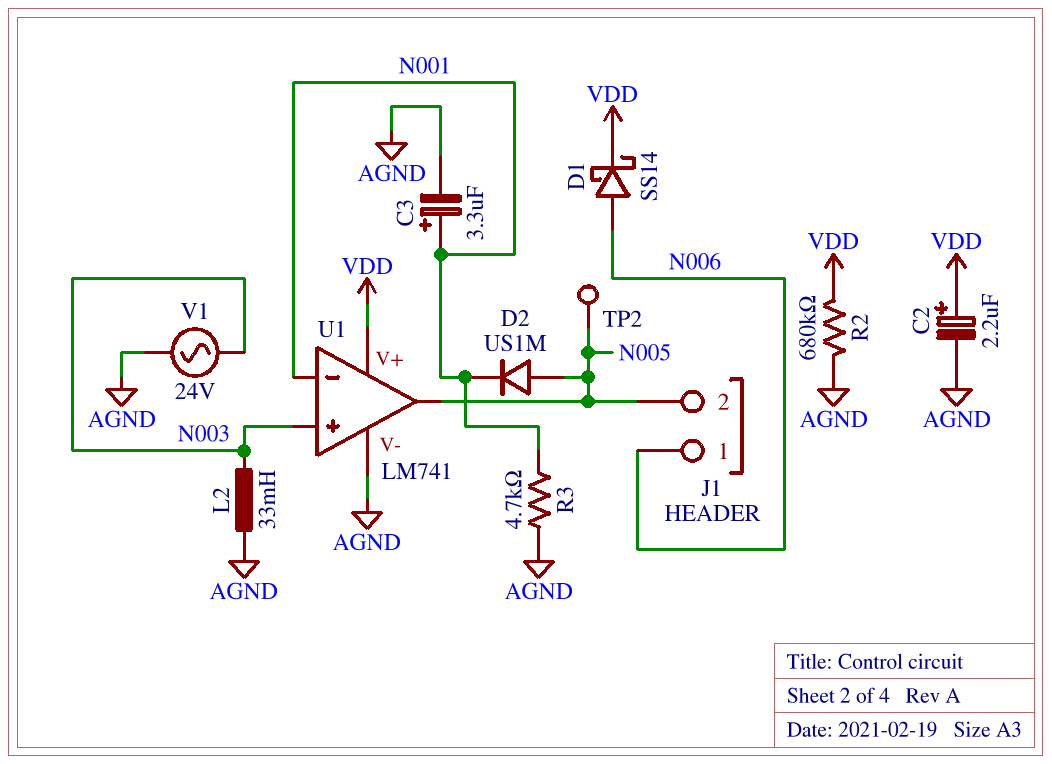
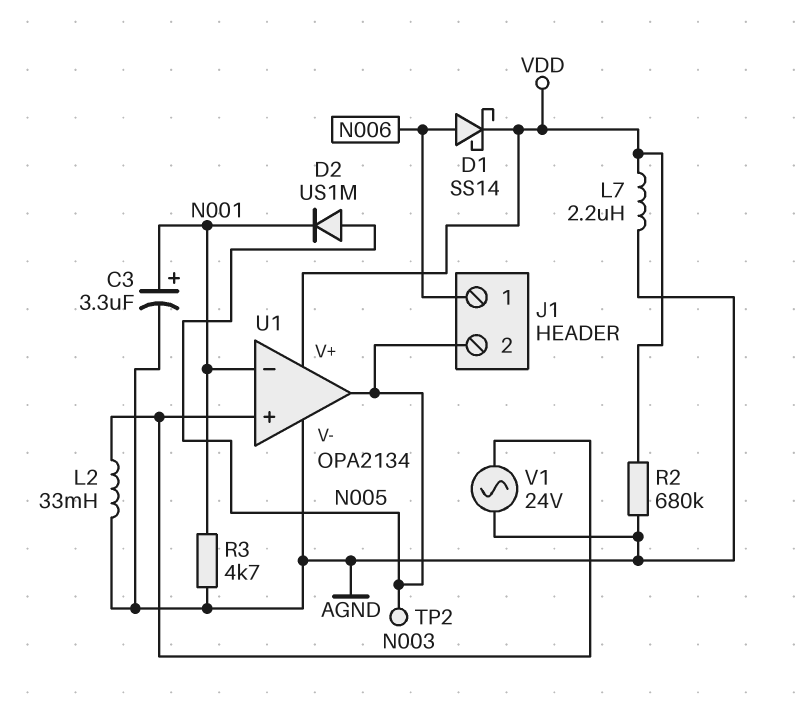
C2: 2.2uF (plus VDD, minus AGND) -> none
L7: none -> 2.2uH (AGND, VDD)
U1: LM741 -> OPA2134

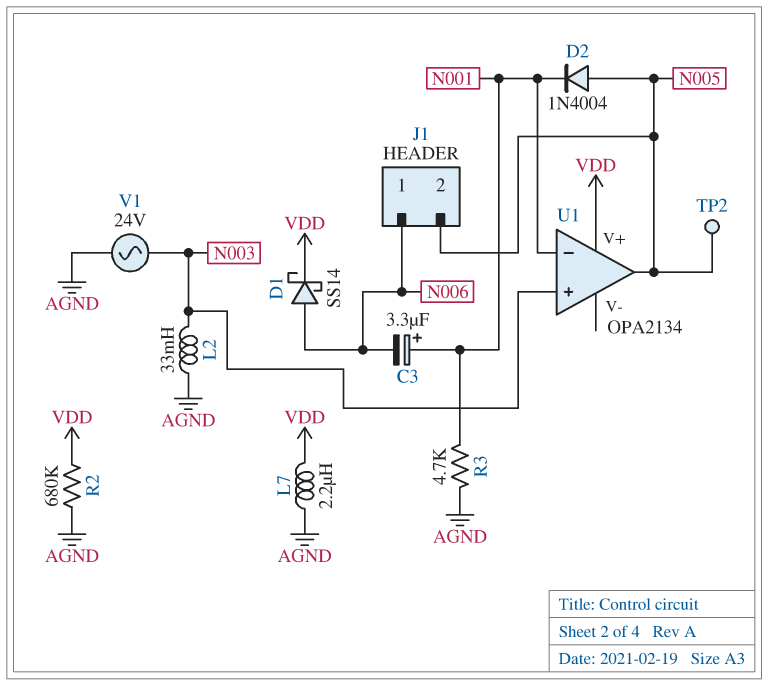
C3: 3.3uF (plus N001, minus AGND) -> 3.3uF (plus N001, minus N006)
D2: diode US1M (A N005, K N001) -> diode 1N4004 (A N005, K N001)
U1 pin V-: AGND -> none

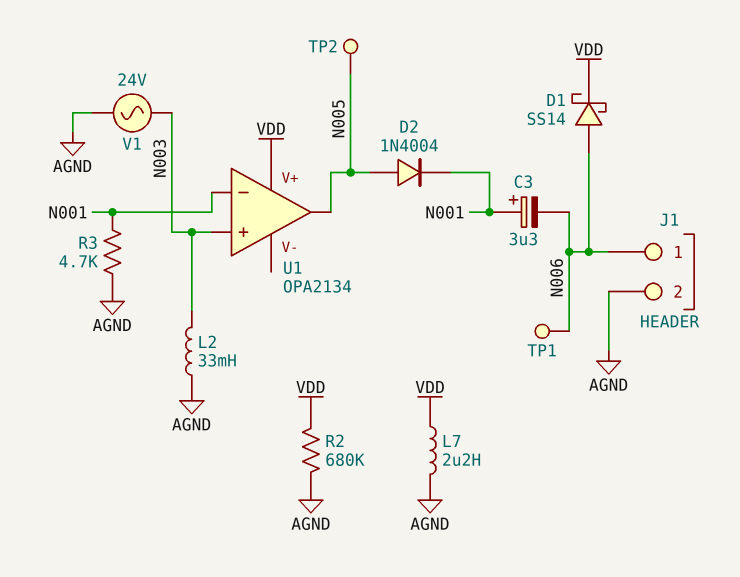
J1 pin 2: N005 -> AGND
TP1: none -> test point (N006)

